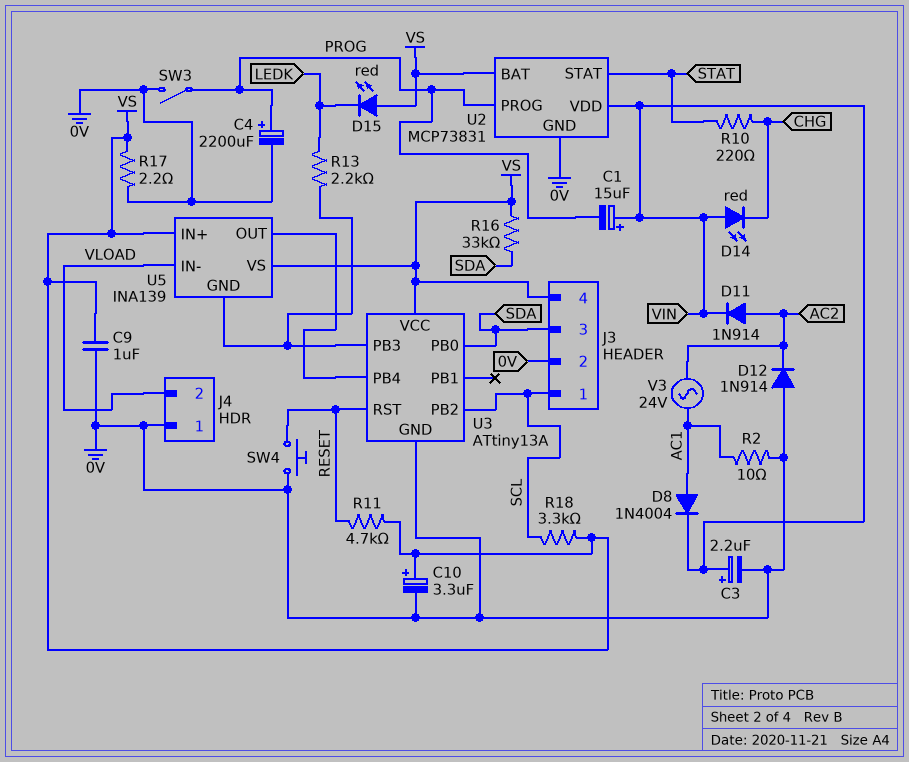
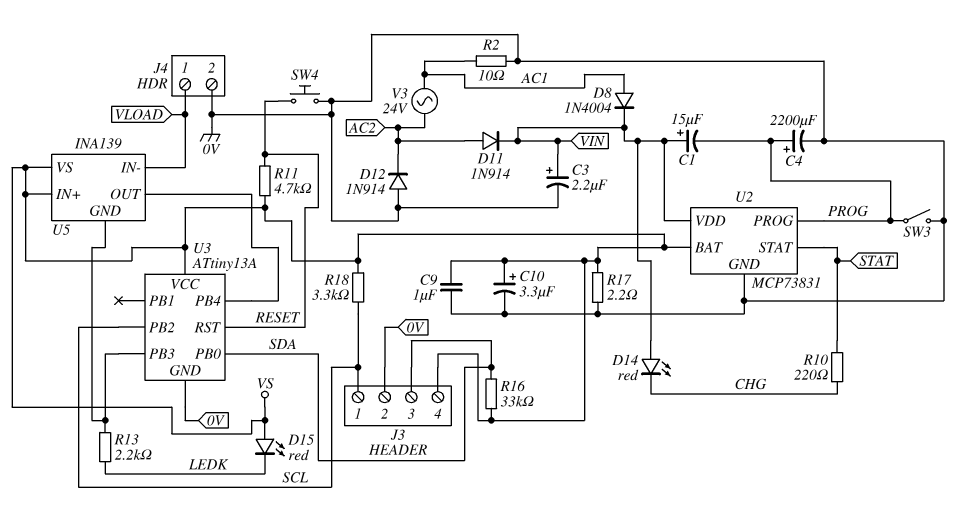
J4 pin 1: 0V -> VLOAD
J4 pin 2: VLOAD -> 0V

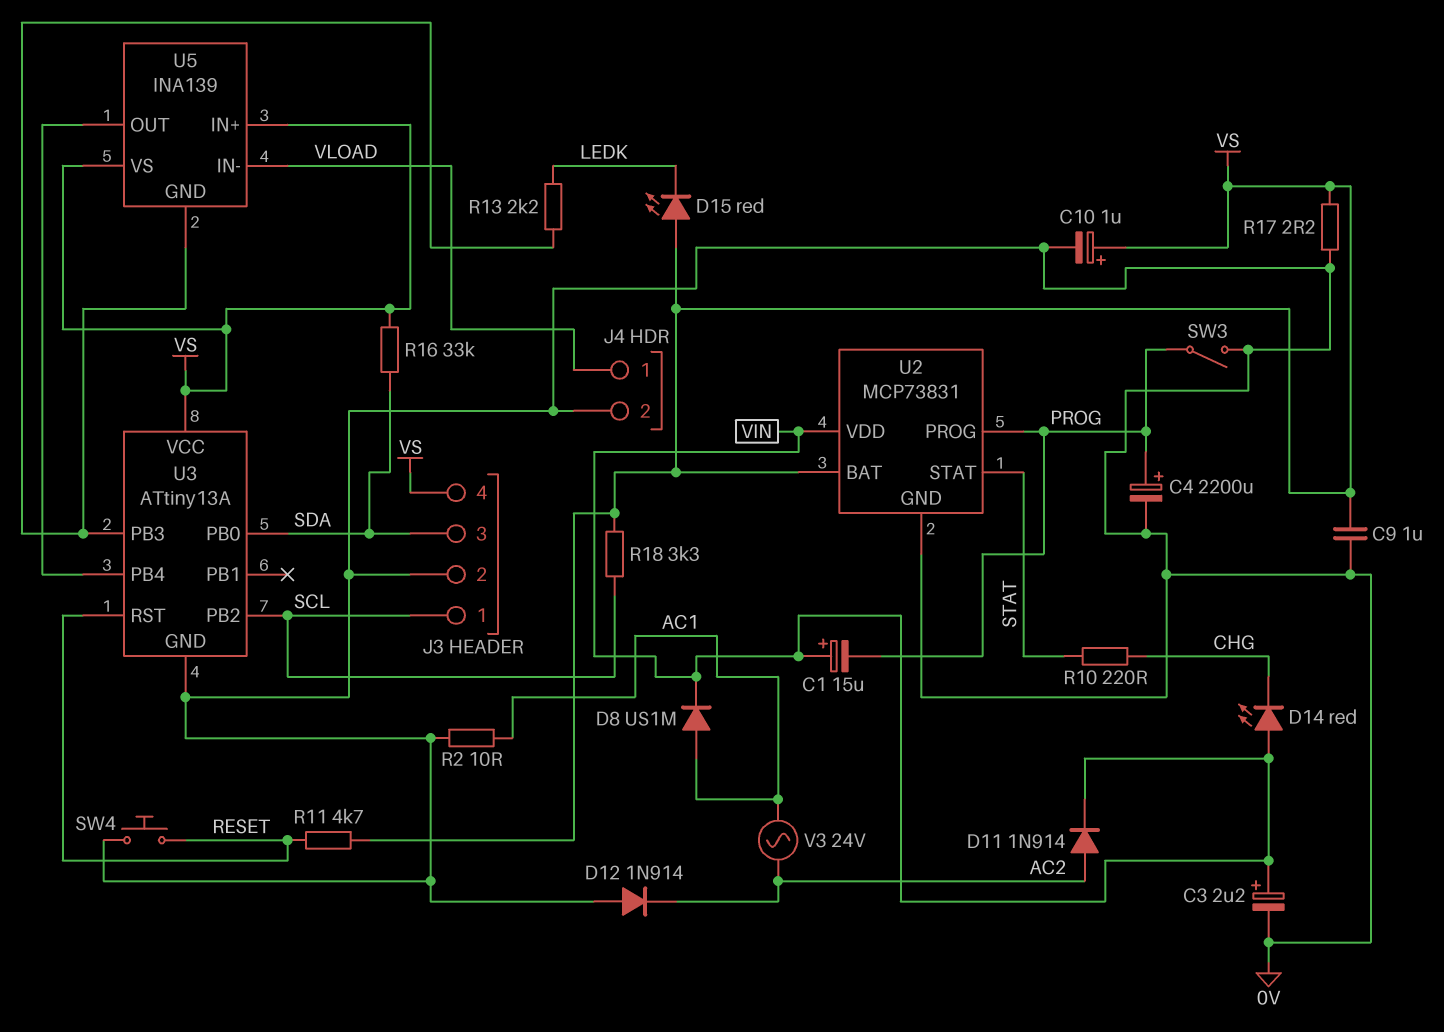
C10: 3.3uF (plus VS, minus 0V) -> 1uF (plus VS, minus 0V)
D8: diode 1N4004 (A AC1, K VIN) -> diode US1M (A AC1, K VIN)

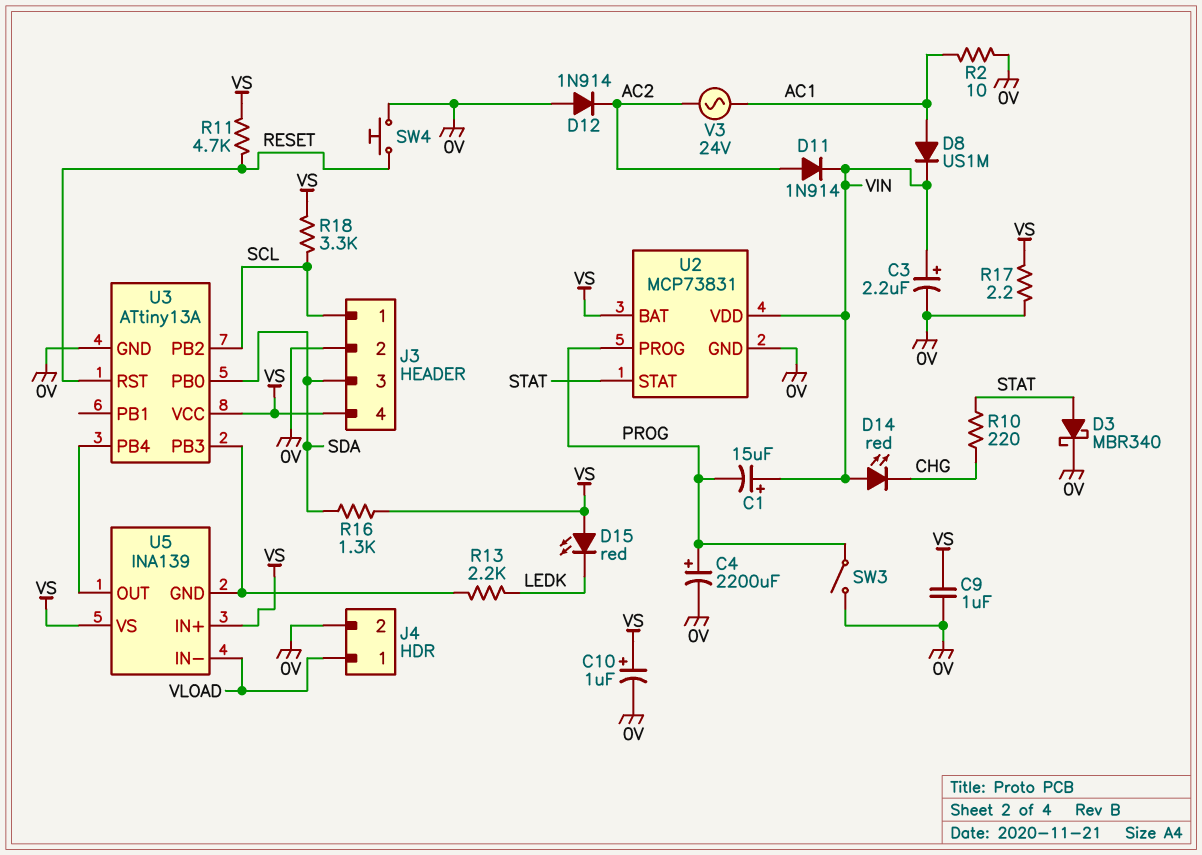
D3: none -> schottky MBR340 (A STAT, K 0V)
R16: 33k (SDA, VS) -> 1.3k (SDA, VS)

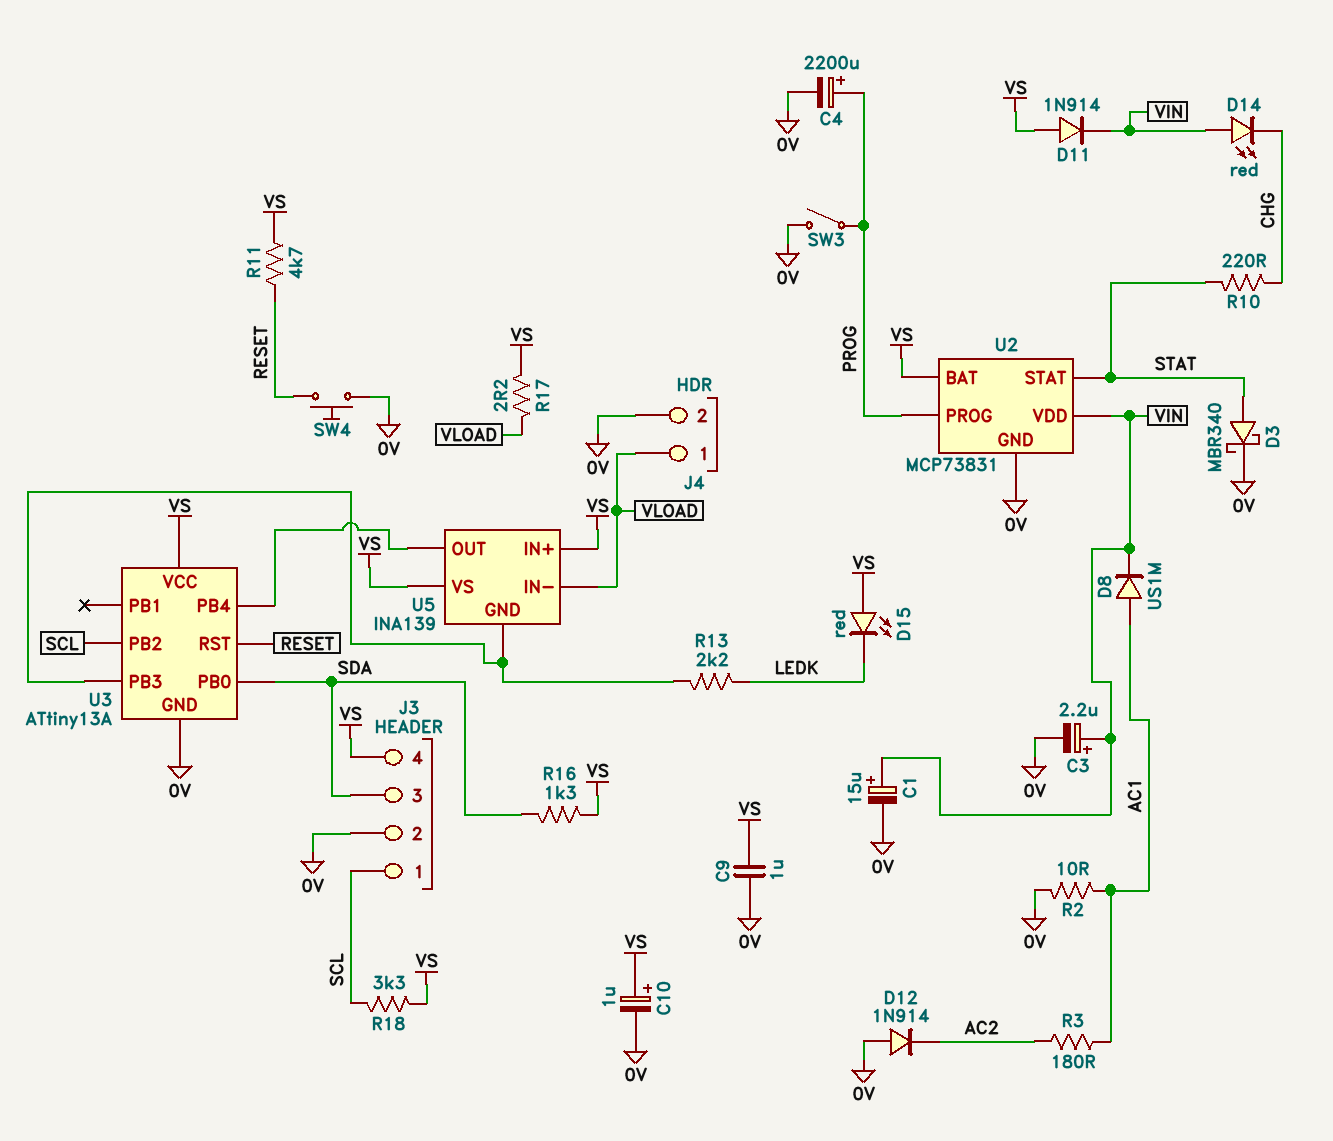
C1: 15uF (plus VIN, minus PROG) -> 15uF (plus VIN, minus 0V)
D11: diode 1N914 (A AC2, K VIN) -> diode 1N914 (A VS, K VIN)
R3: none -> 180 (AC1, AC2)
R17: 2.2 (0V, VS) -> 2.2 (VLOAD, VS)
V3: AC 24V (AC1, AC2) -> none

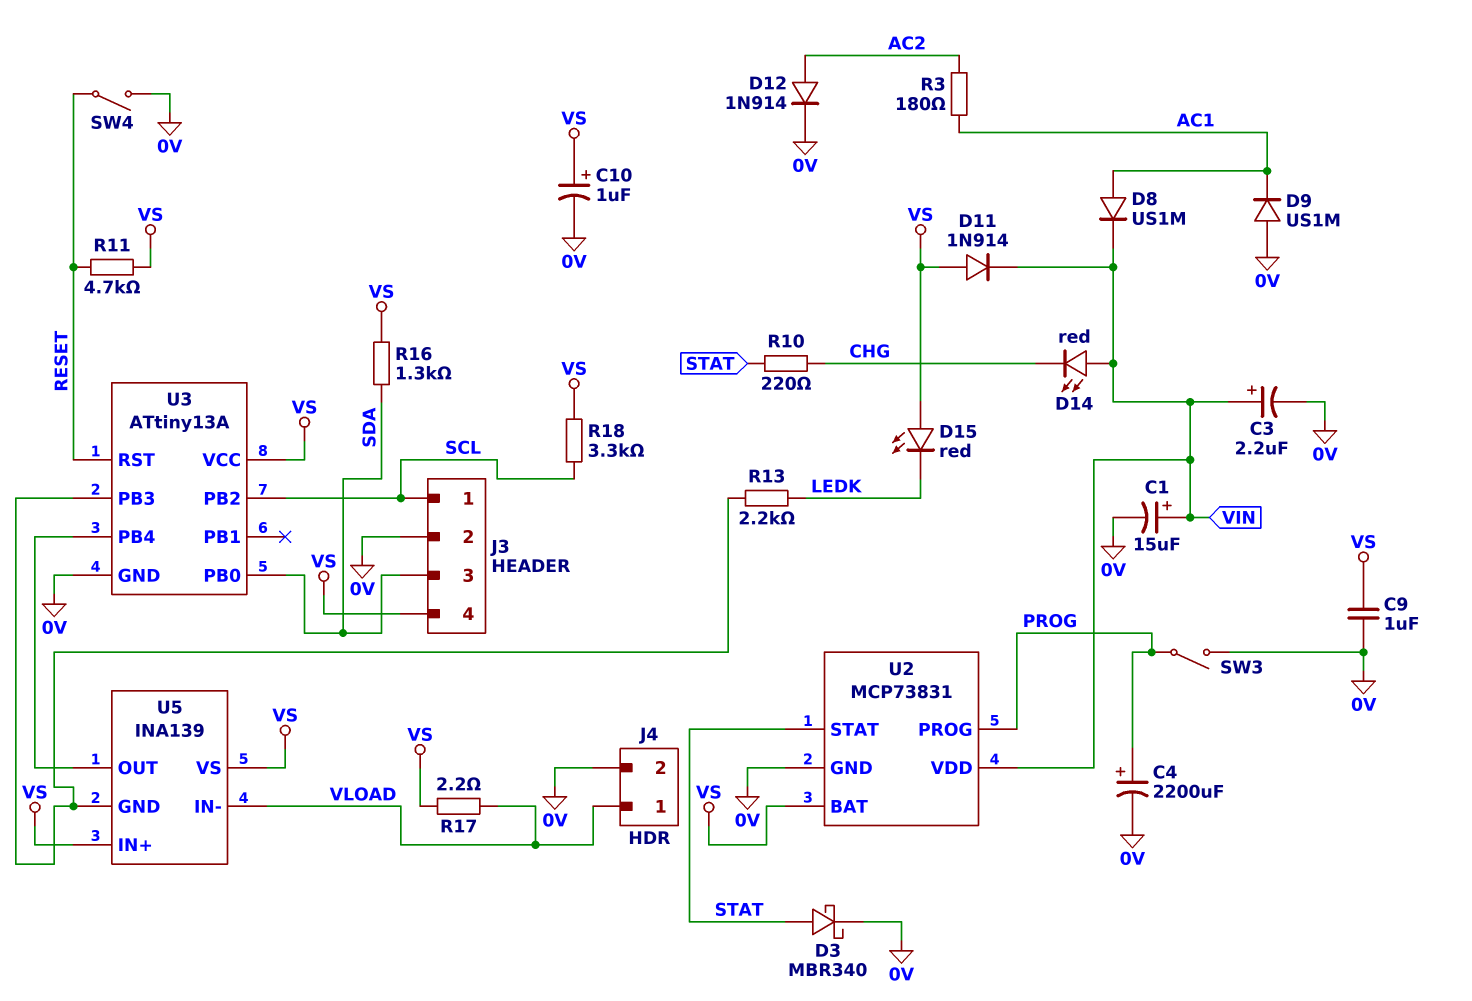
D9: none -> diode US1M (A 0V, K AC1)
D12: diode 1N914 (A 0V, K AC2) -> diode 1N914 (A AC2, K 0V)
R2: 10 (0V, AC1) -> none
SW4: button (0V, RESET) -> switch (0V, RESET)

